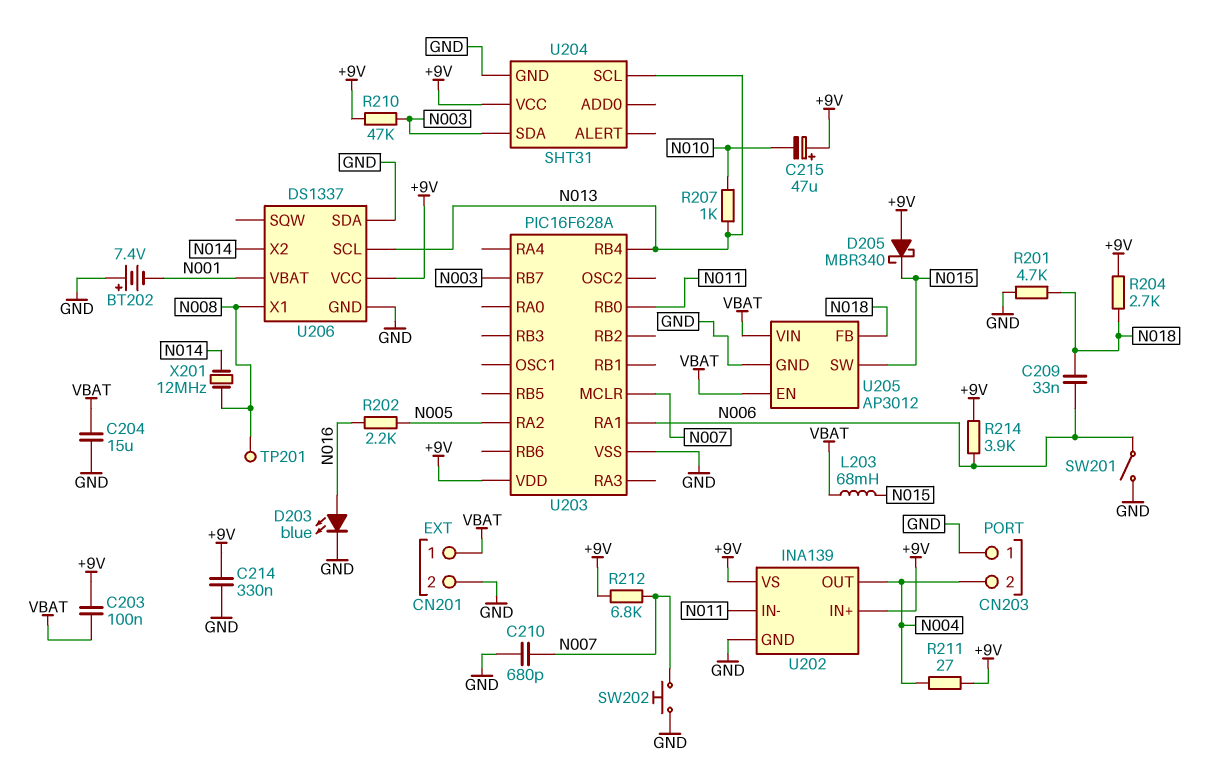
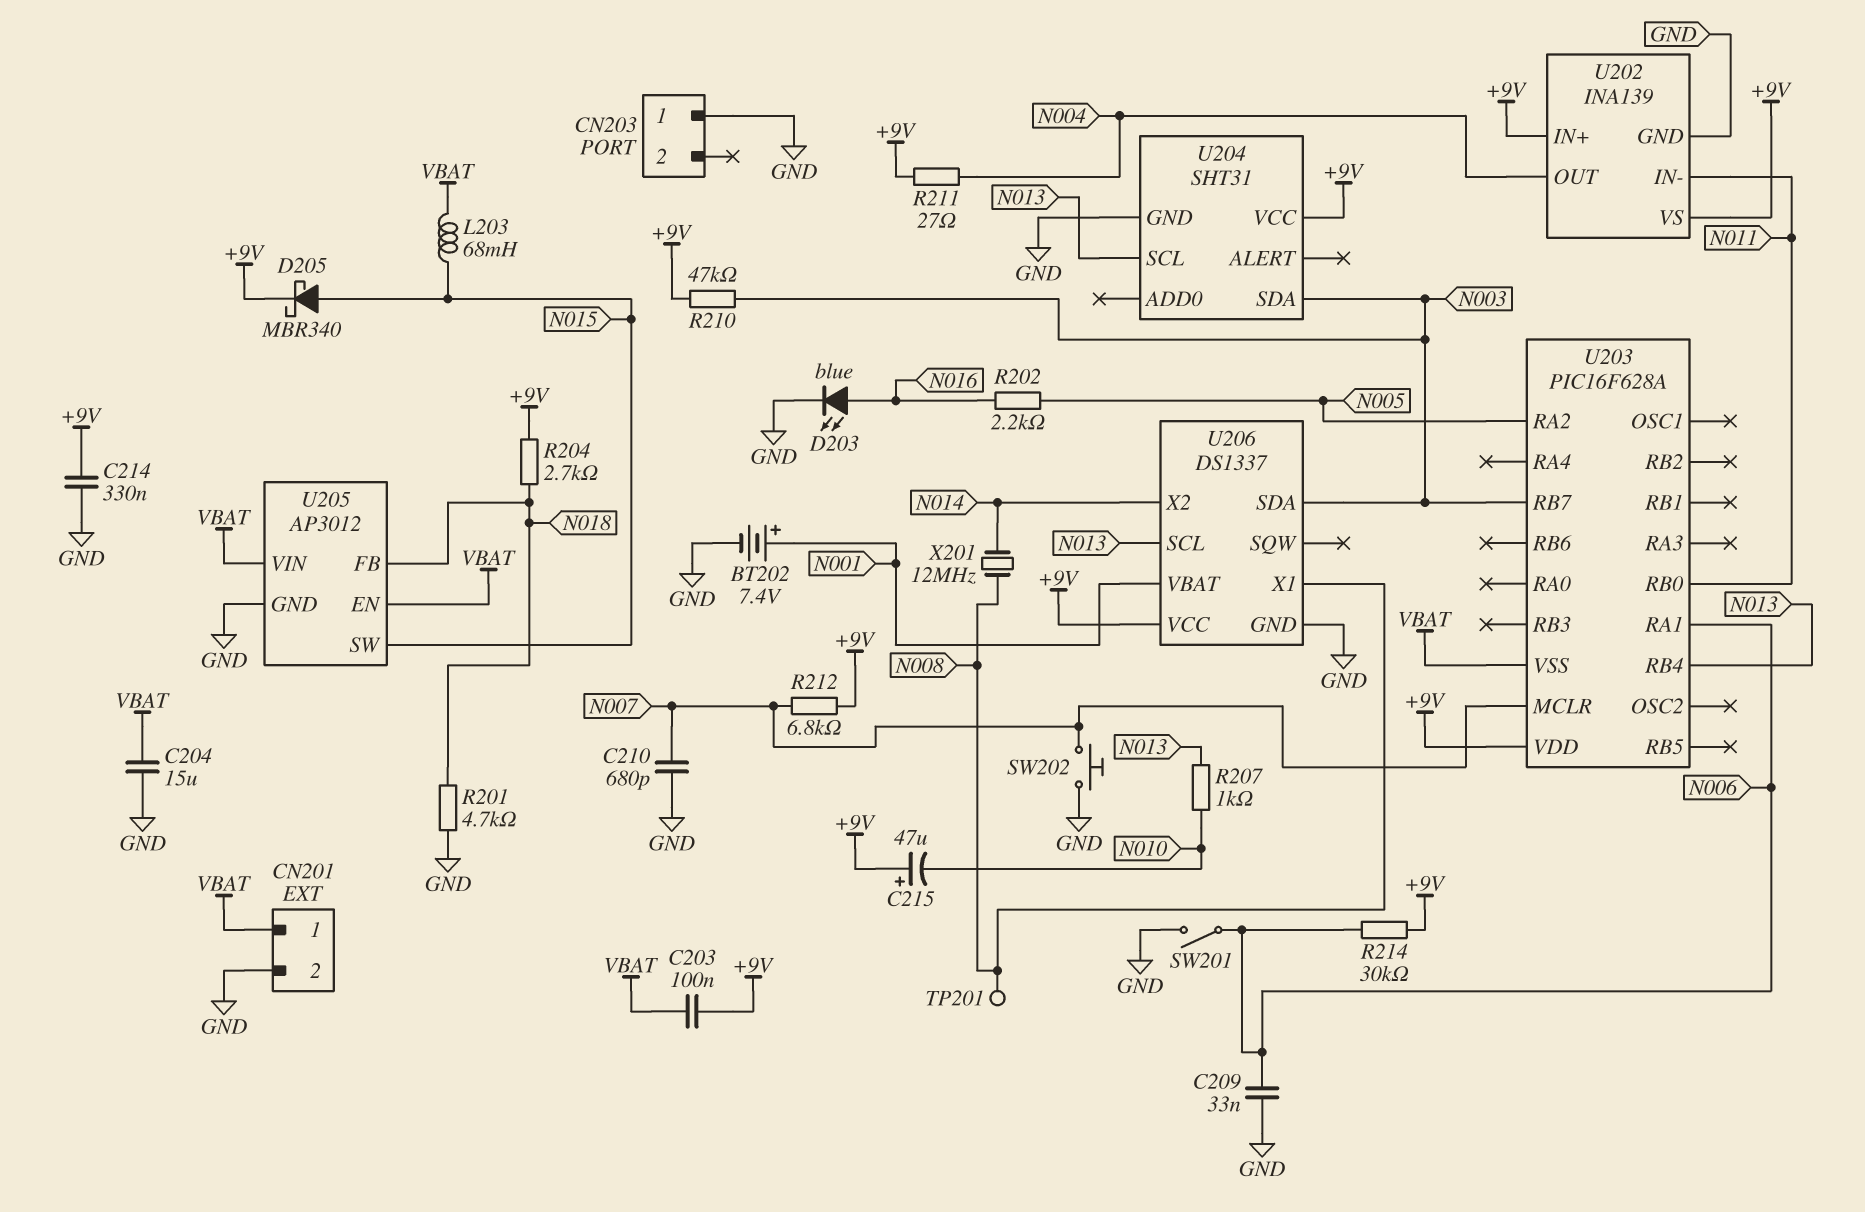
BT202: 7.4V (plus GND, minus N001) -> 7.4V (plus N001, minus GND)
C209: 33nF (N006, N018) -> 33nF (GND, N006)
CN203 pin 2: N004 -> none
D205: schottky MBR340 (A +9V, K N015) -> schottky MBR340 (A N015, K +9V)
R214: 3.9k (+9V, N006) -> 30k (+9V, N006)
U203 pin VSS: GND -> VBAT
U206 pin SDA: GND -> N003

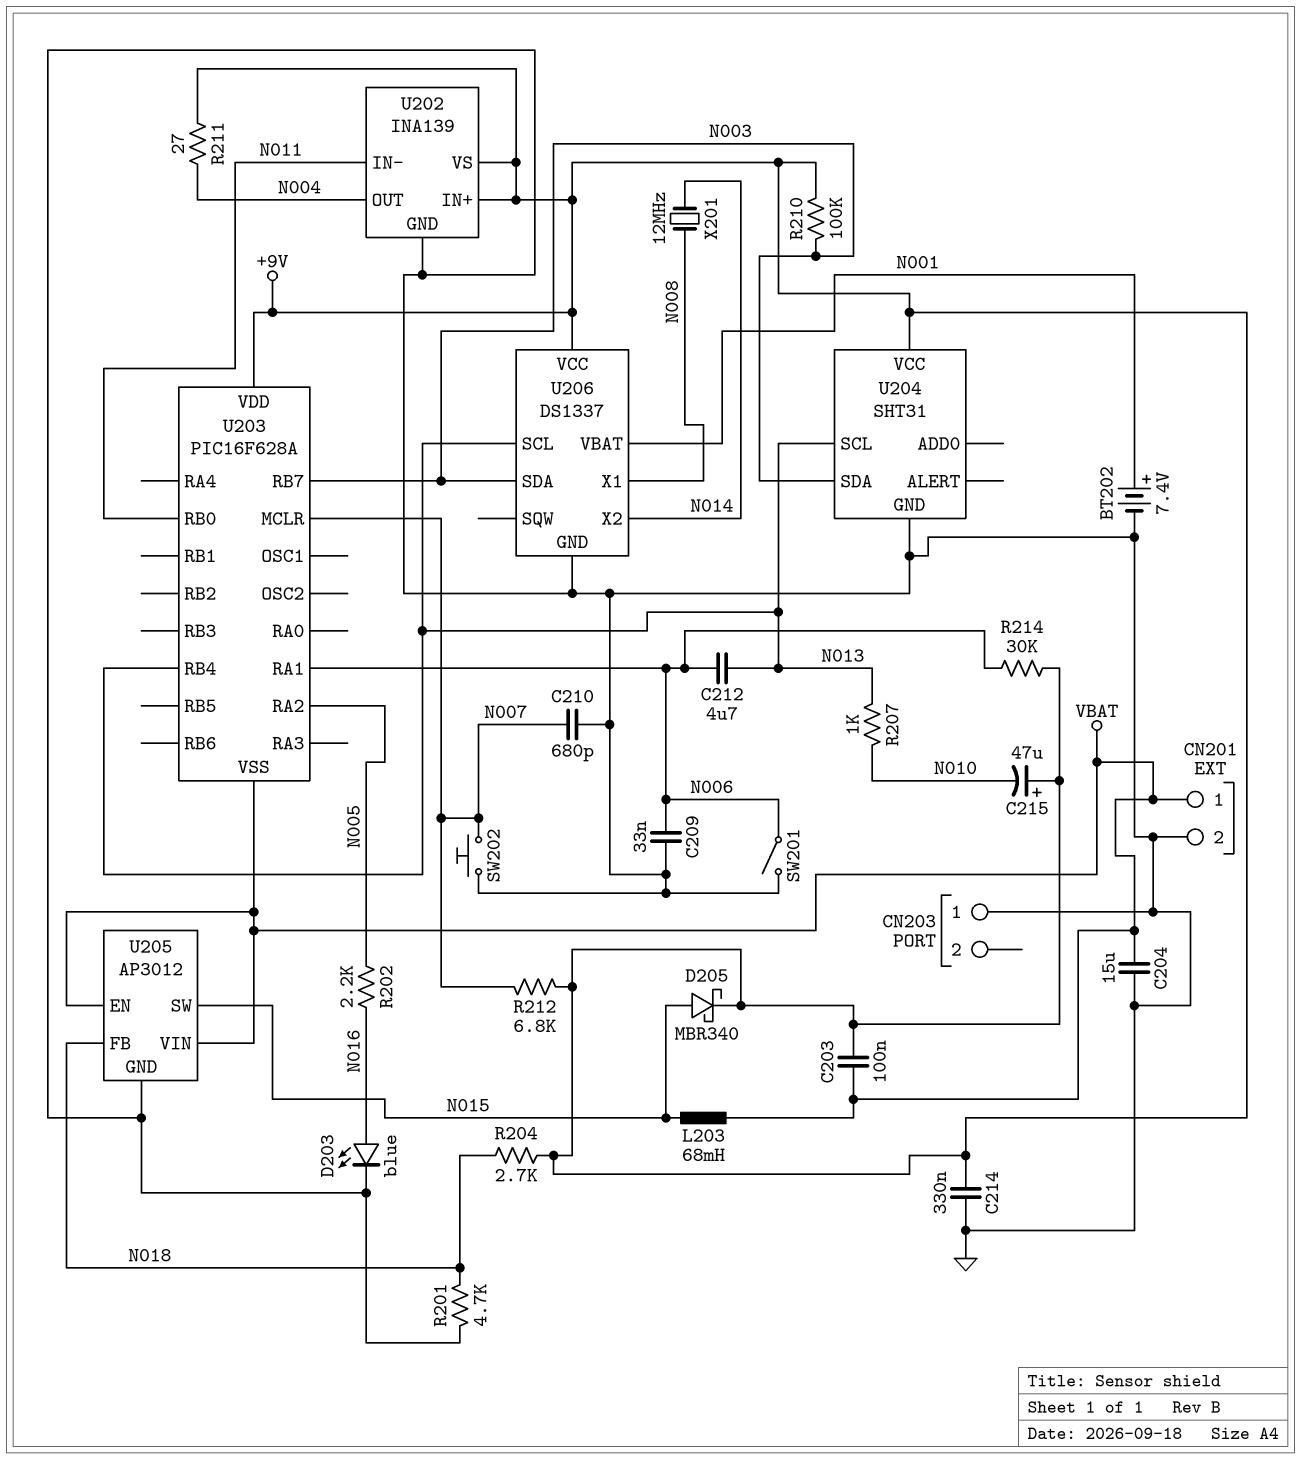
C212: none -> 4.7uF (N006, N013)
R210: 47k (+9V, N003) -> 100k (+9V, N003)
TP201: test point (N008) -> none

